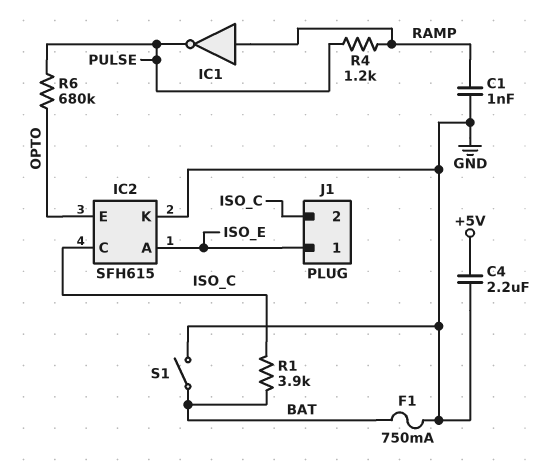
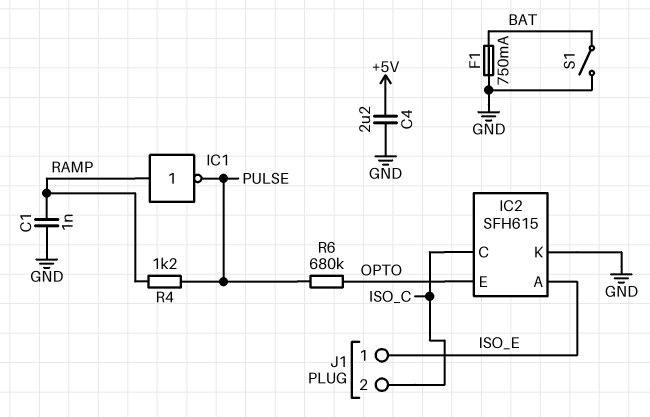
R1: 3.9k (BAT, ISO_C) -> none

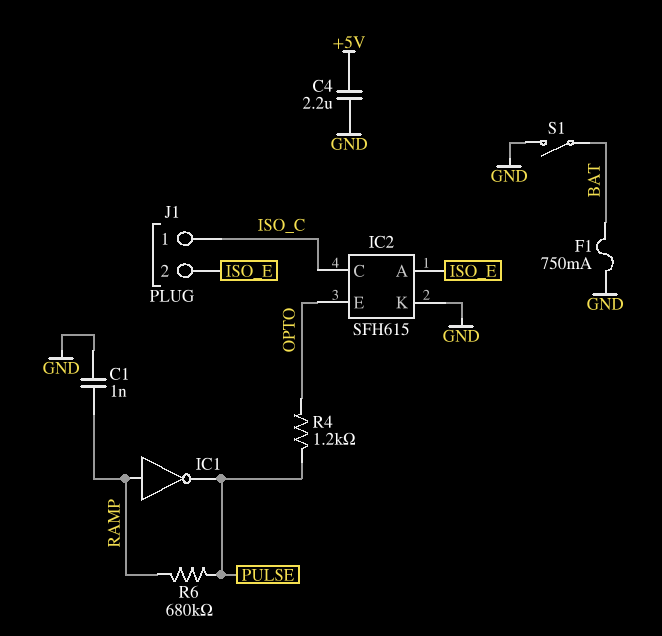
J1 pin 1: ISO_E -> ISO_C
J1 pin 2: ISO_C -> ISO_E
R4: 1.2k (PULSE, RAMP) -> 1.2k (OPTO, PULSE)
R6: 680k (OPTO, PULSE) -> 680k (PULSE, RAMP)

